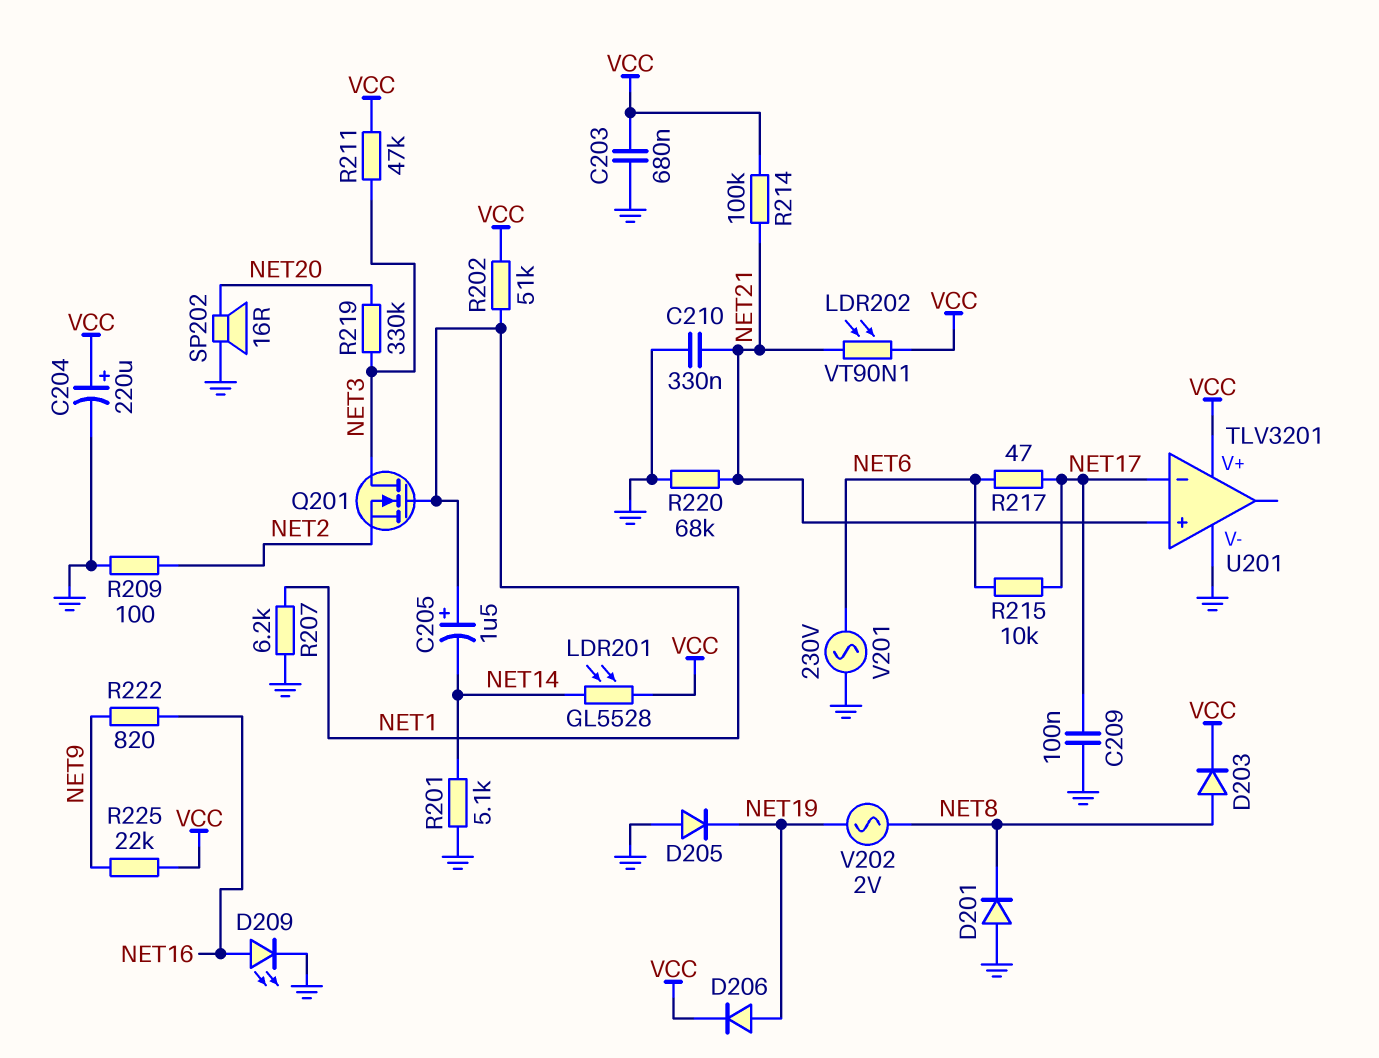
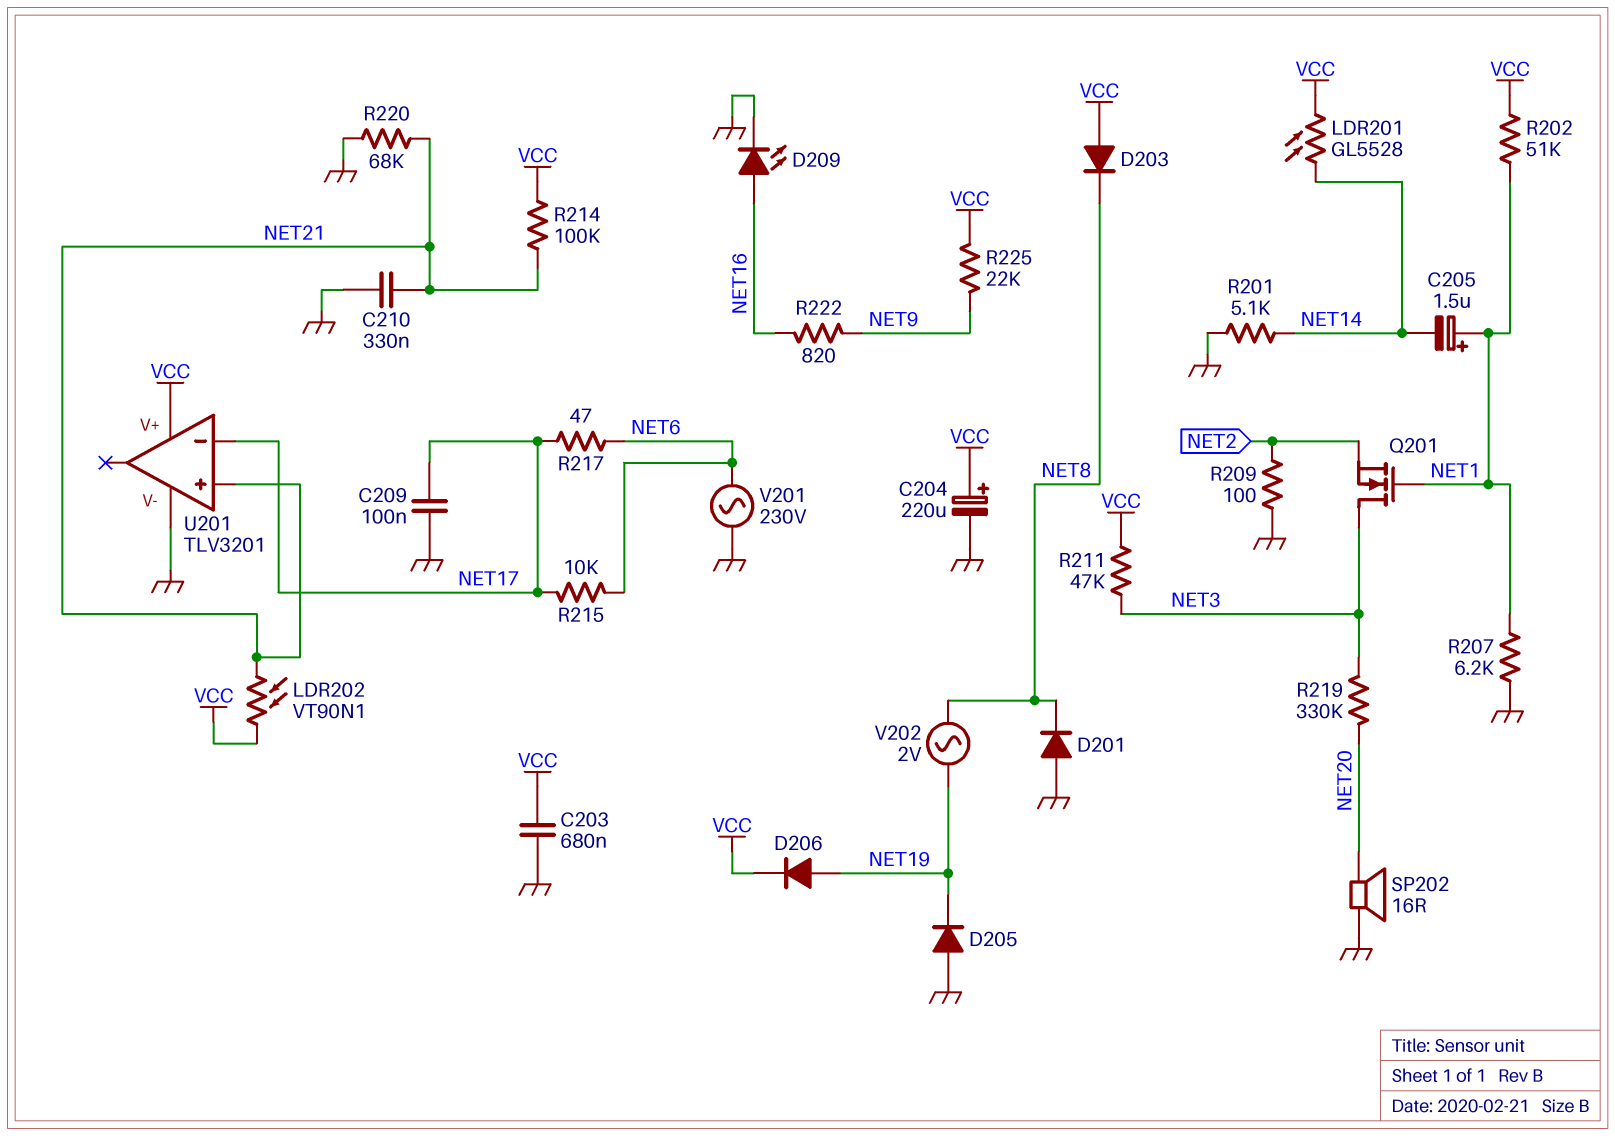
D203: diode (A NET8, K VCC) -> diode (A VCC, K NET8)

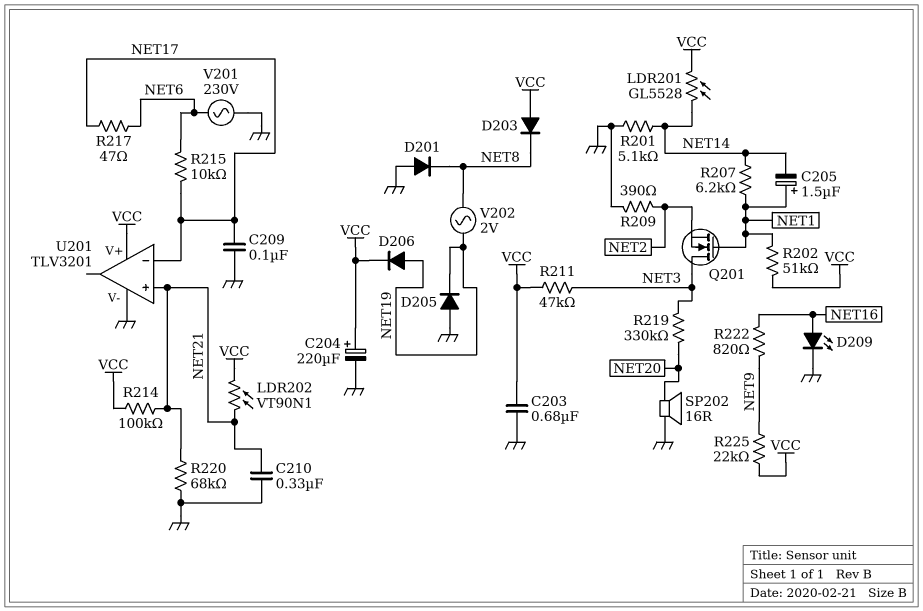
R207: 6.2k (GND, NET1) -> 6.2k (NET1, NET14)
R209: 100 (GND, NET2) -> 390 (GND, NET2)

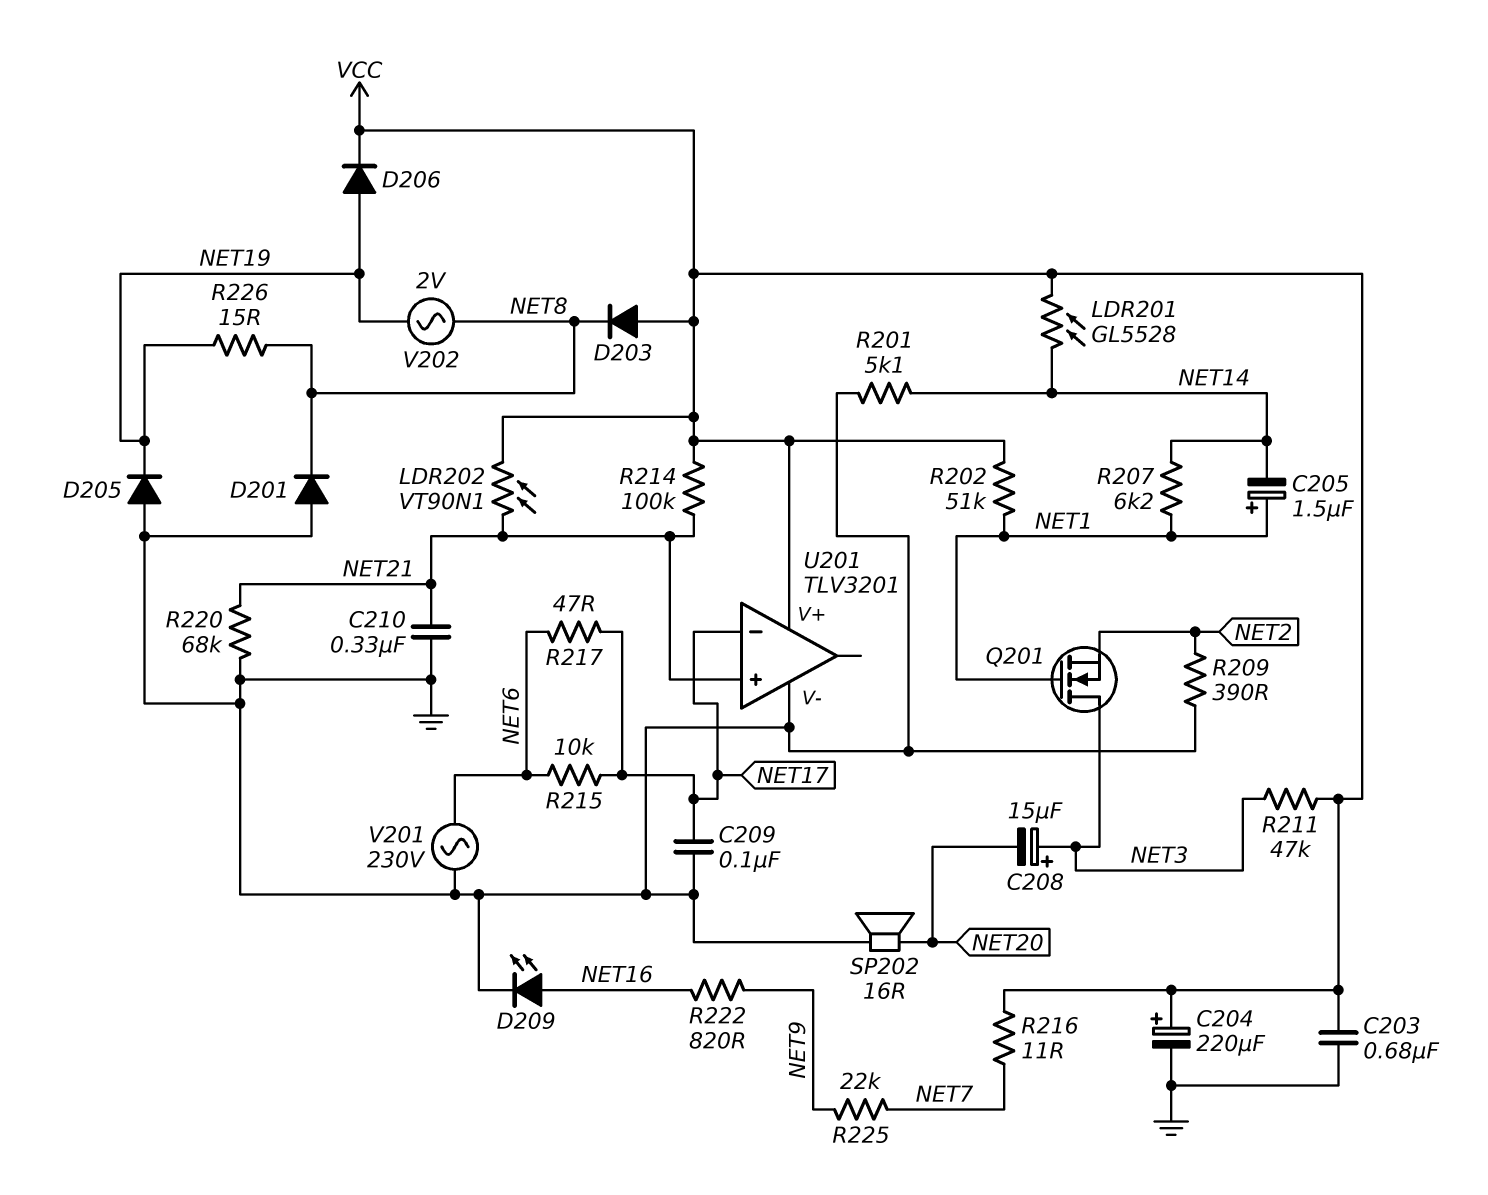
C208: none -> 15uF (plus NET3, minus NET20)
R216: none -> 11 (NET7, VCC)
R219: 330k (NET3, NET20) -> none
R225: 22k (NET9, VCC) -> 22k (NET7, NET9)
R226: none -> 15 (NET8, NET19)

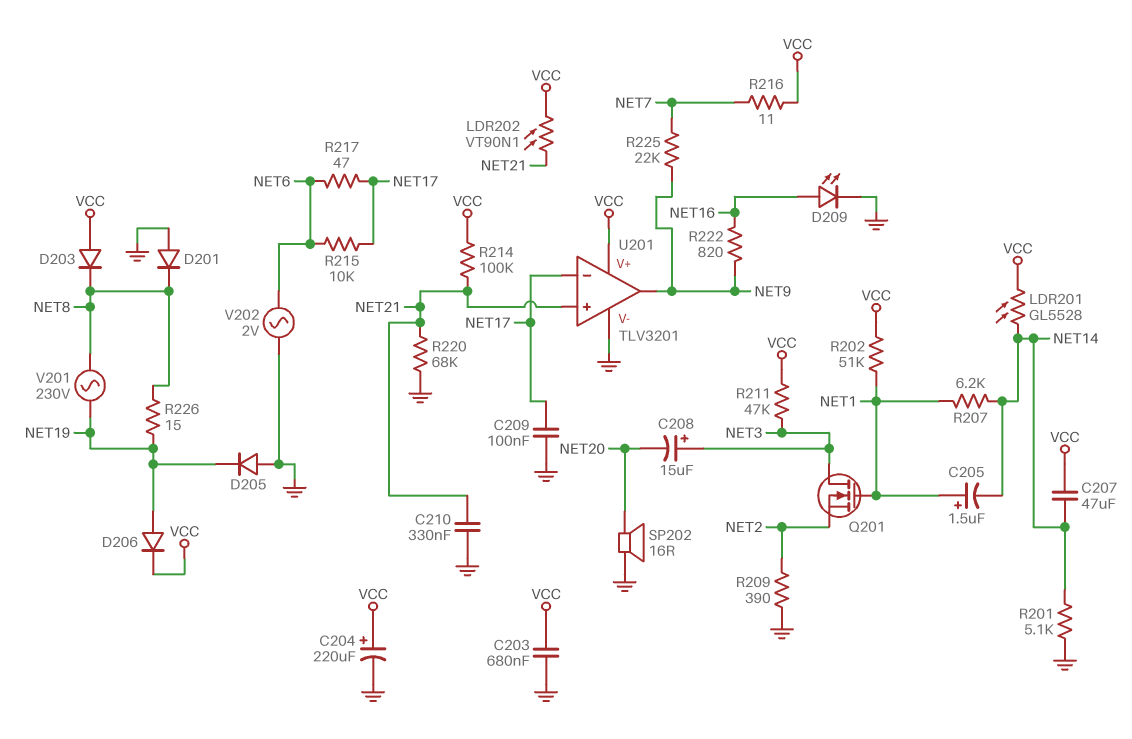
C207: none -> 47uF (NET14, VCC)
U201 pin out: none -> NET9
V201: AC 230V (GND, NET6) -> AC 230V (NET8, NET19)
V202: AC 2V (NET8, NET19) -> AC 2V (GND, NET6)

